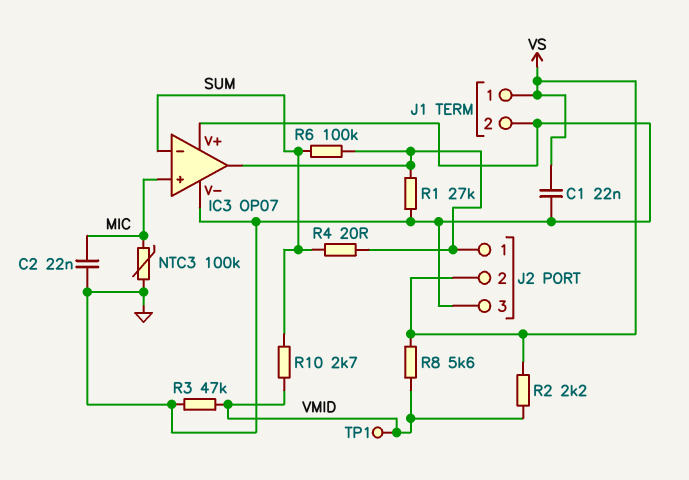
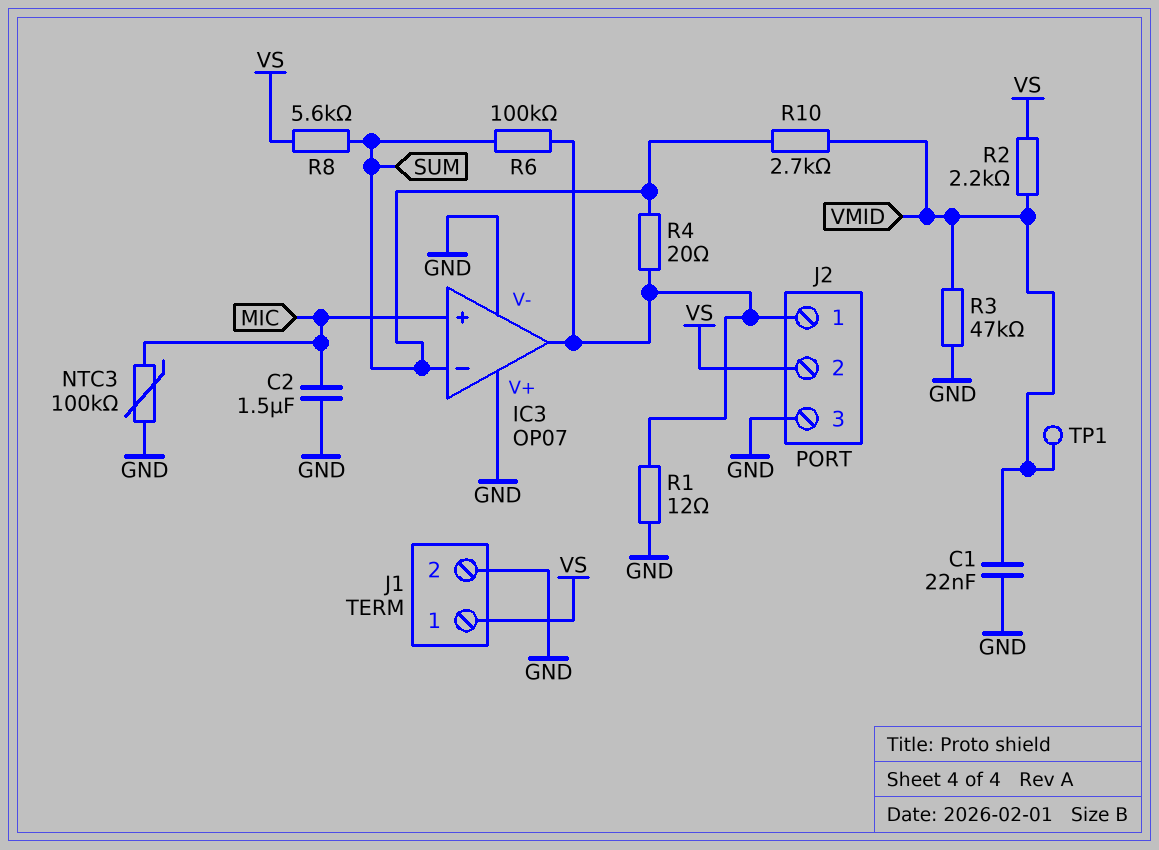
C1: 22nF (GND, VS) -> 22nF (GND, VMID)
C2: 22nF (GND, MIC) -> 1.5uF (GND, MIC)
R1: 27k (GND, IC3/out) -> 12 (GND, IC3/out)
R8: 5.6k (VMID, VS) -> 5.6k (SUM, VS)

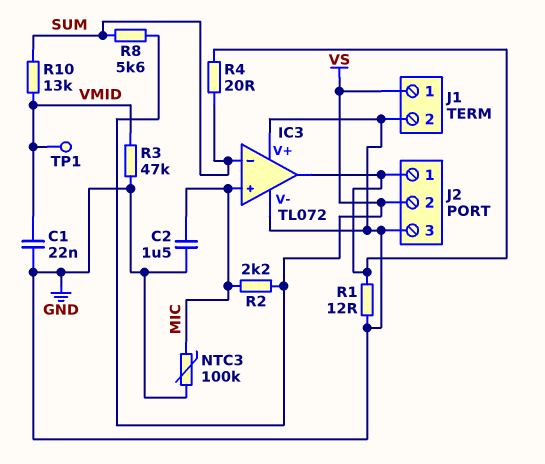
IC3: OP07 -> TL072
R2: 2.2k (VMID, VS) -> 2.2k (MIC, VS)
R6: 100k (IC3/out, SUM) -> none
R10: 2.7k (SUM, VMID) -> 13k (SUM, VMID)

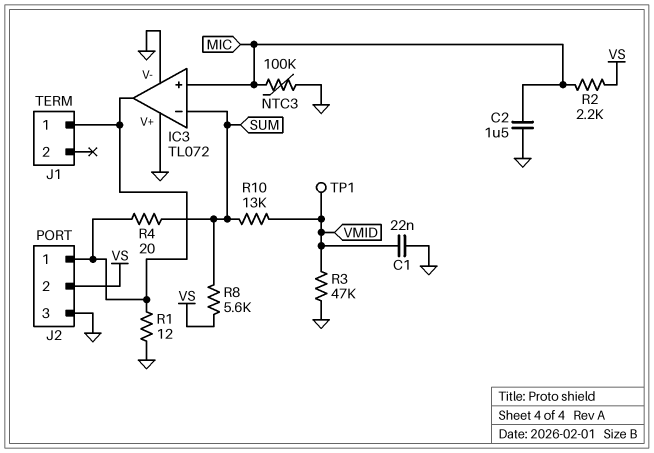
J1 pin 1: VS -> IC3/out
J1 pin 2: GND -> none

